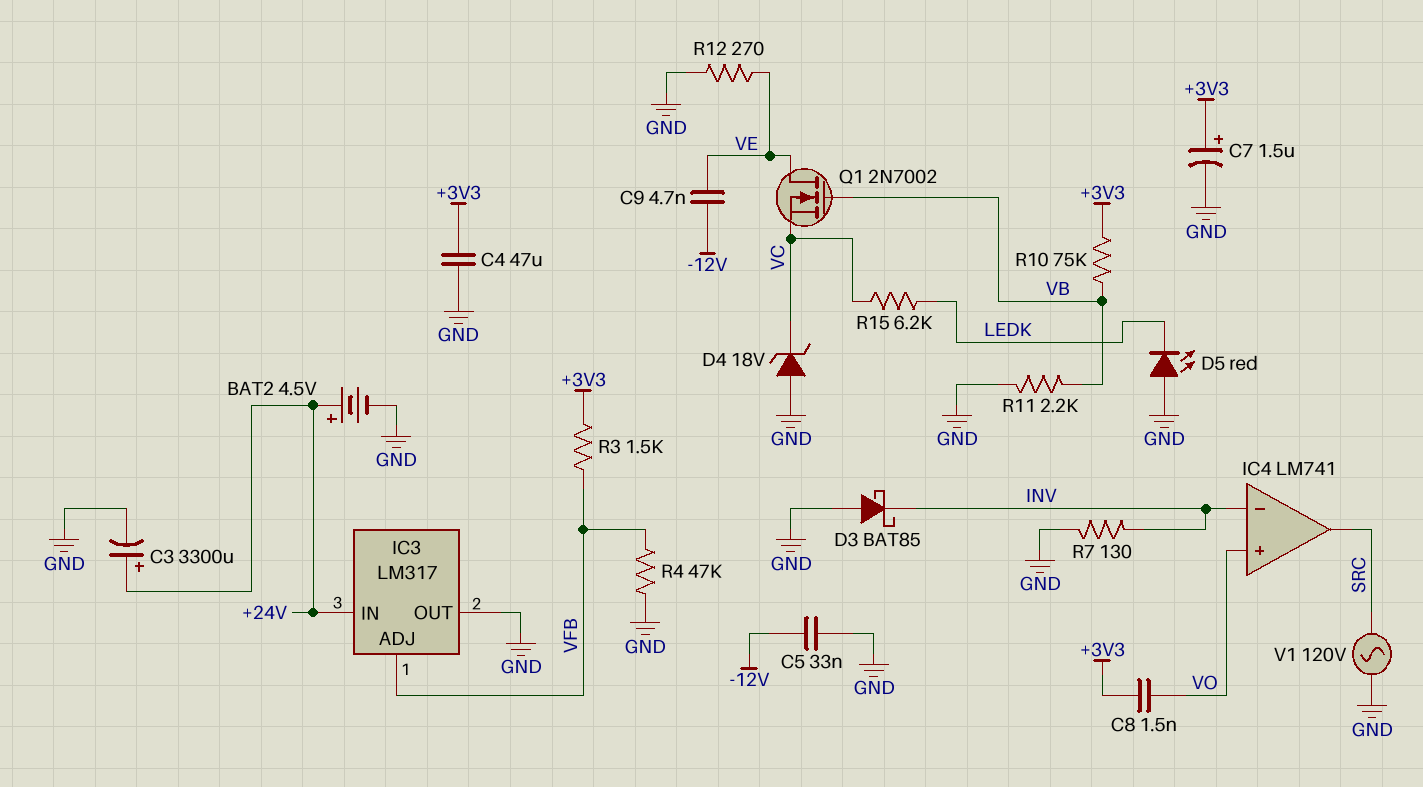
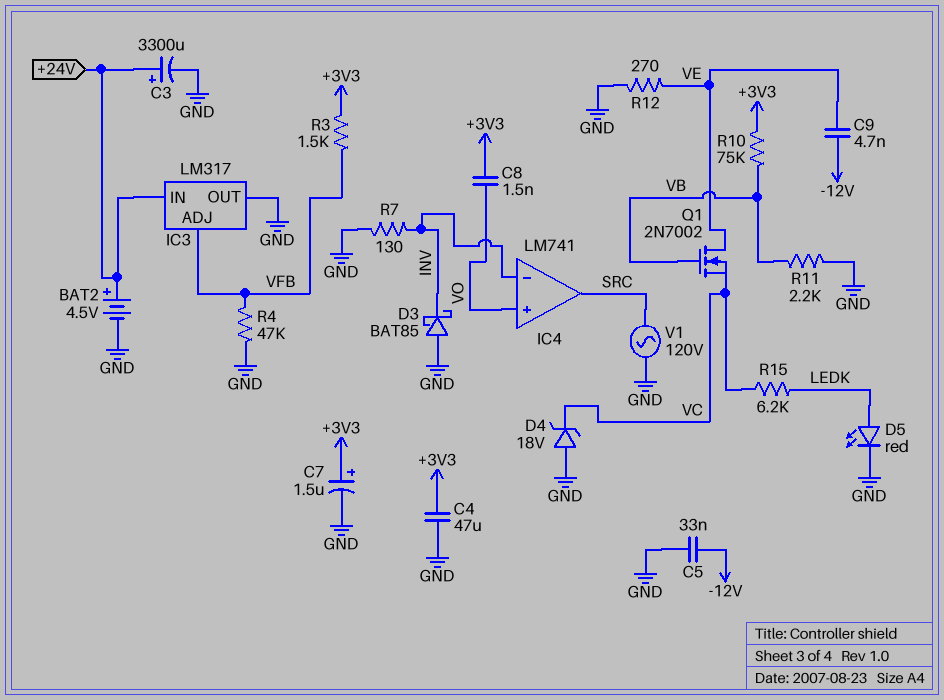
D5: LED red (A GND, K LEDK) -> LED red (A LEDK, K GND)

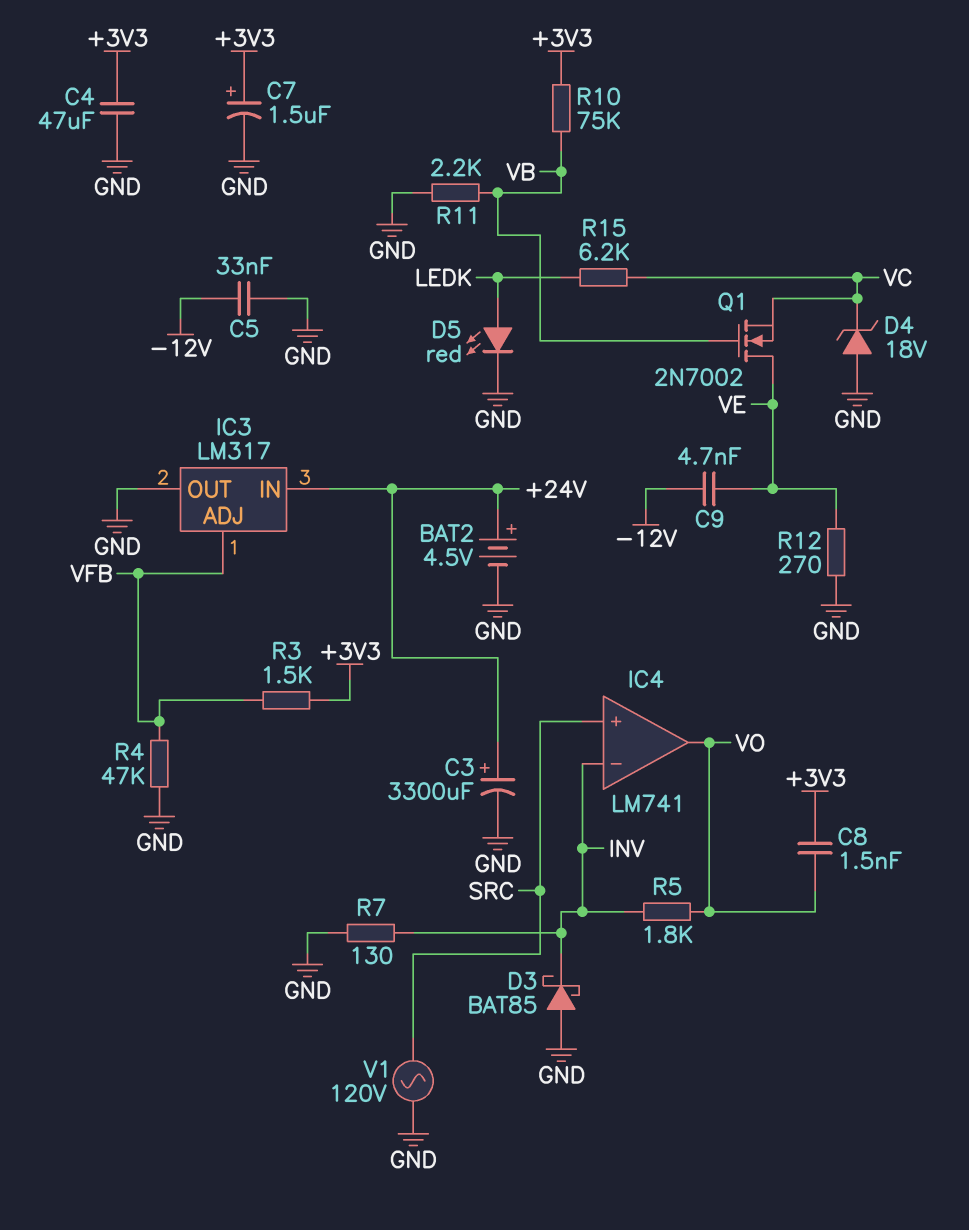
IC4 pin in+: VO -> SRC
IC4 pin out: SRC -> VO
R5: none -> 1.8k (INV, VO)

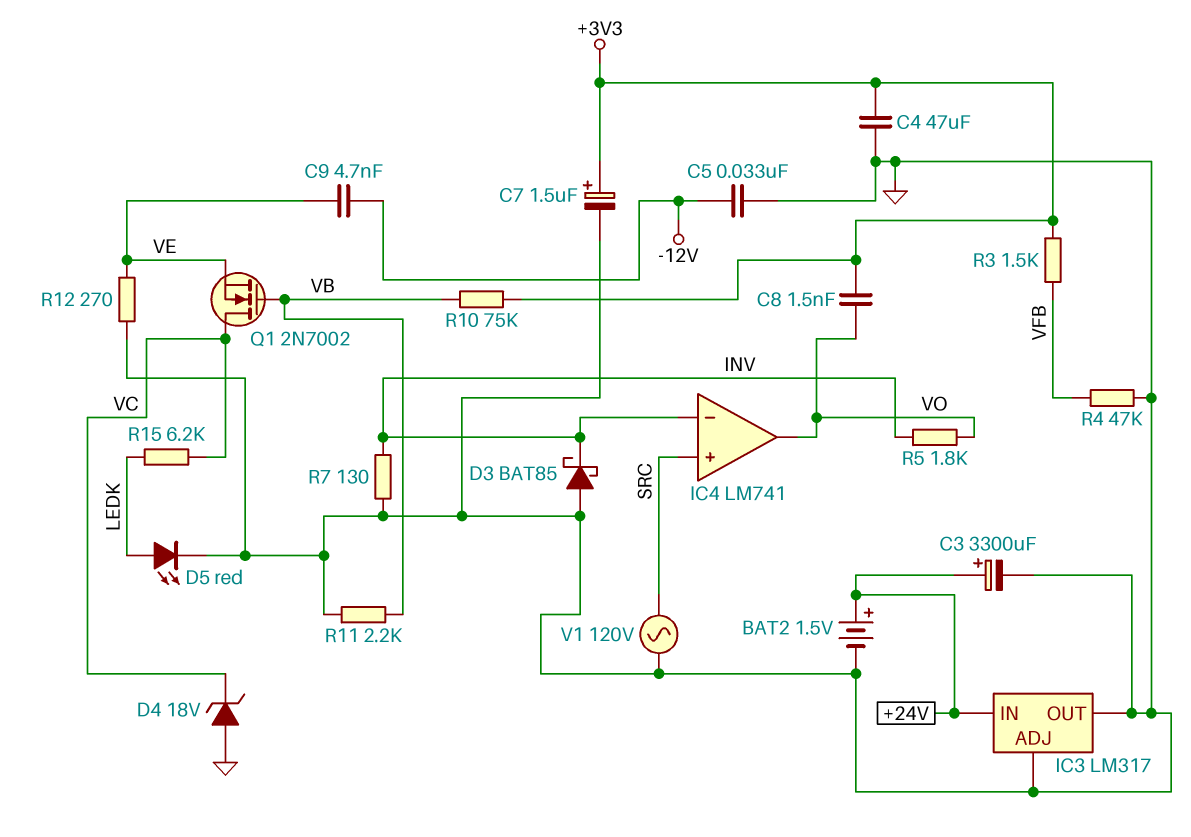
BAT2: 4.5V (plus +24V, minus GND) -> 1.5V (plus +24V, minus GND)
IC3 pin ADJ: VFB -> GND
Q1: NMOS 2N7002 (G VB, D VE, S VC) -> NMOS 2N7002 (G VB, D VC, S VE)

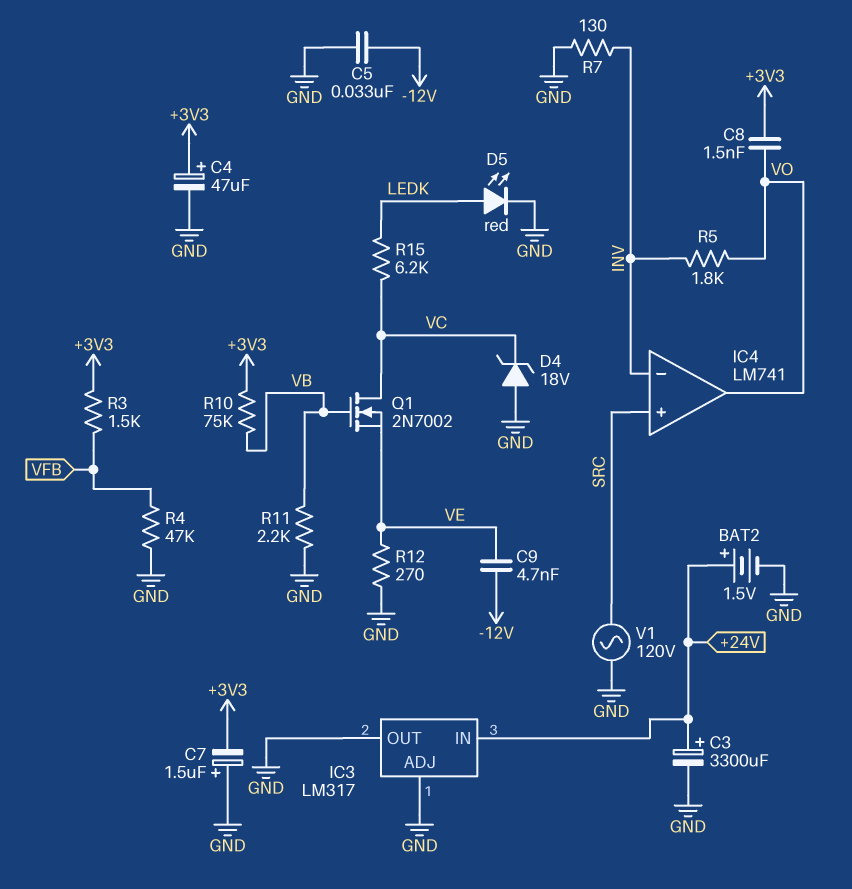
C4: 47uF (+3V3, GND) -> 47uF (plus +3V3, minus GND)
C7: 1.5uF (plus +3V3, minus GND) -> 1.5uF (plus GND, minus +3V3)
D3: schottky BAT85 (A GND, K INV) -> none

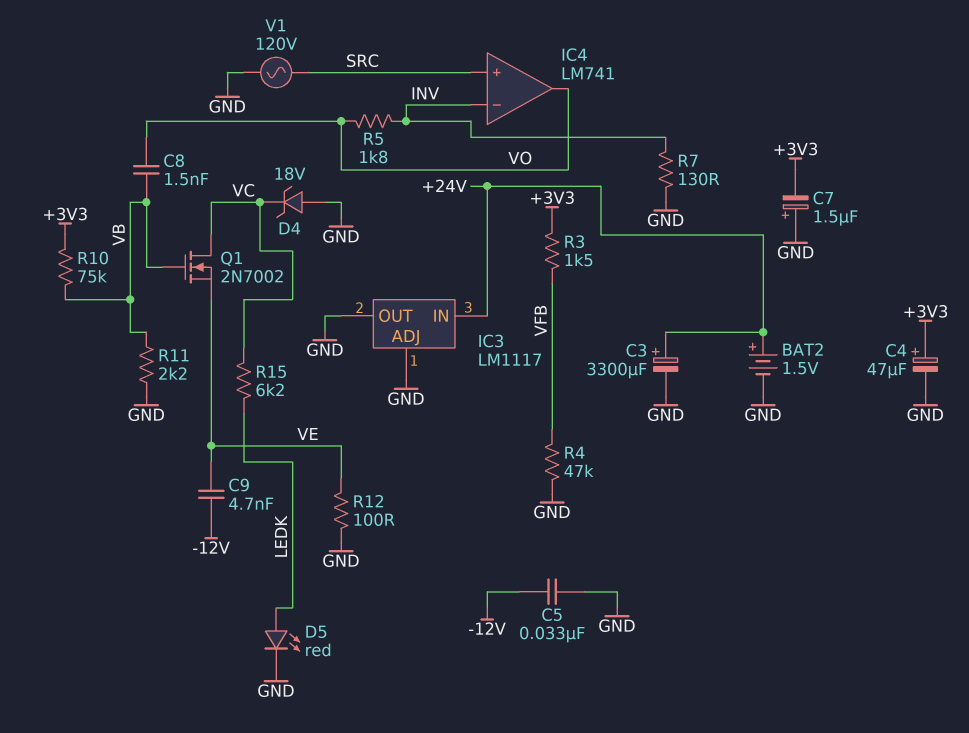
C8: 1.5nF (+3V3, VO) -> 1.5nF (VB, VO)
IC3: LM317 -> LM1117
R12: 270 (GND, VE) -> 100 (GND, VE)

